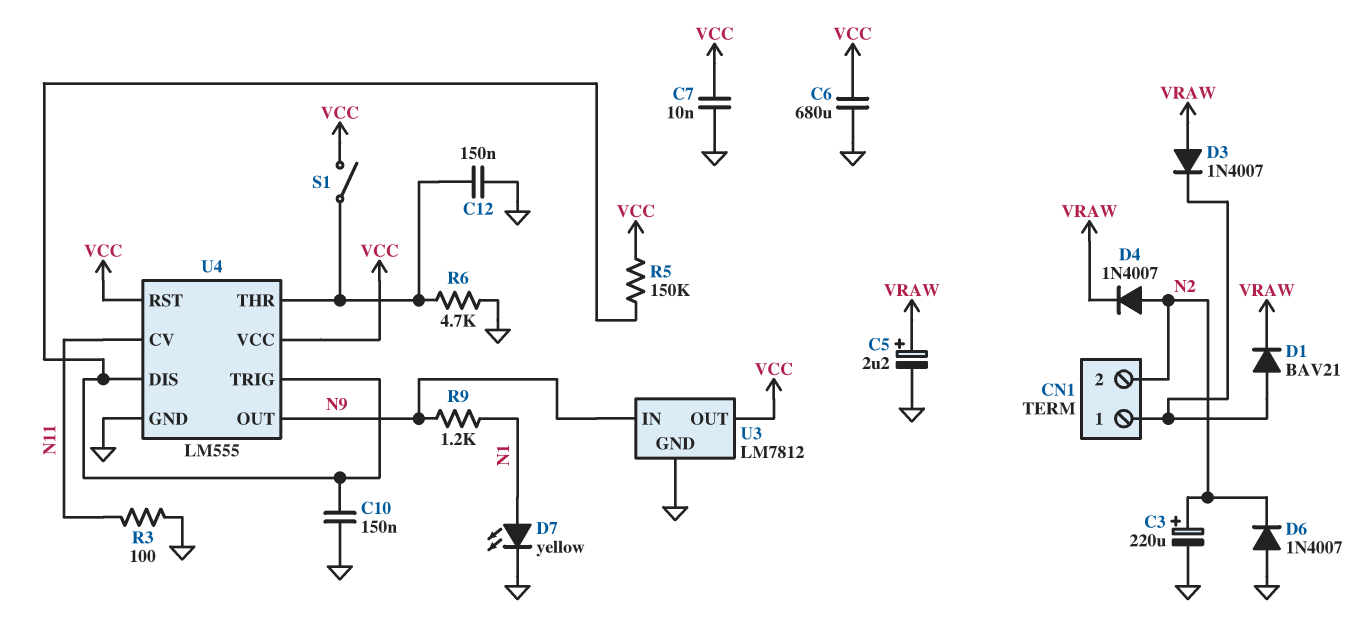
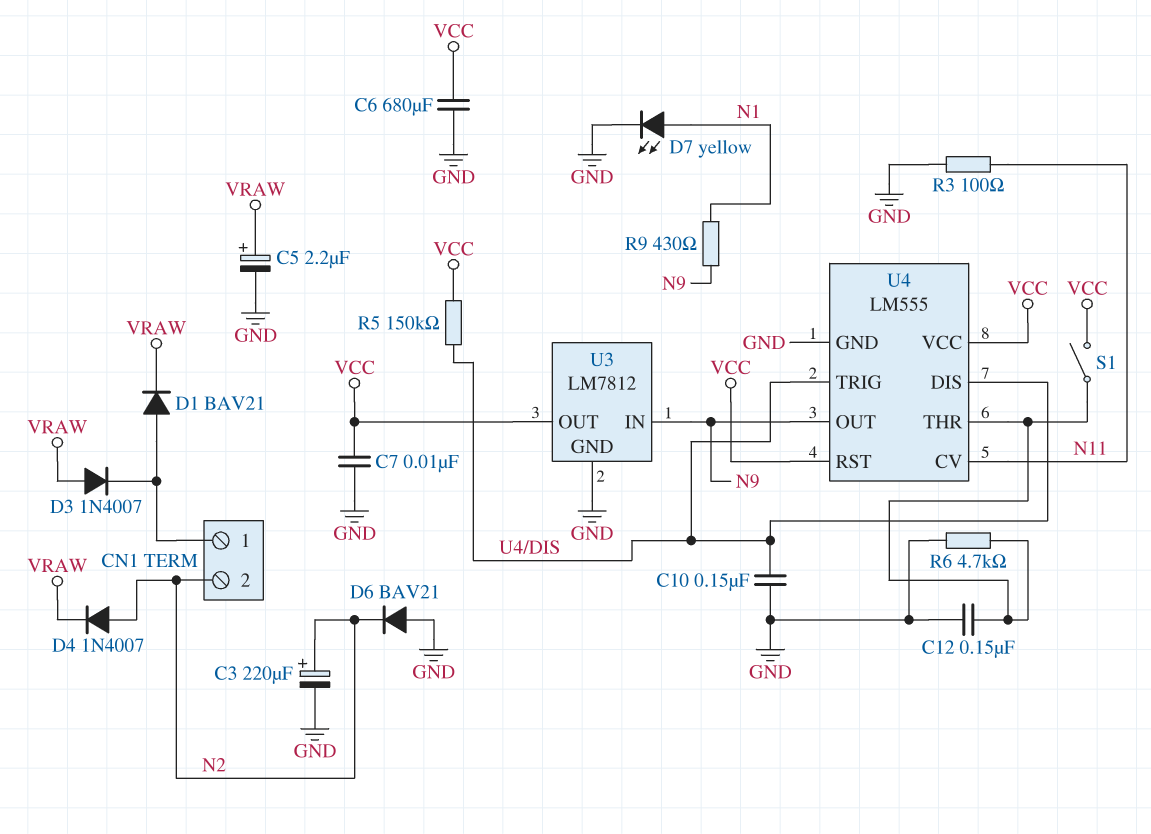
D6: diode 1N4007 (A GND, K N2) -> diode BAV21 (A GND, K N2)
R9: 1.2k (N1, N9) -> 430 (N1, N9)

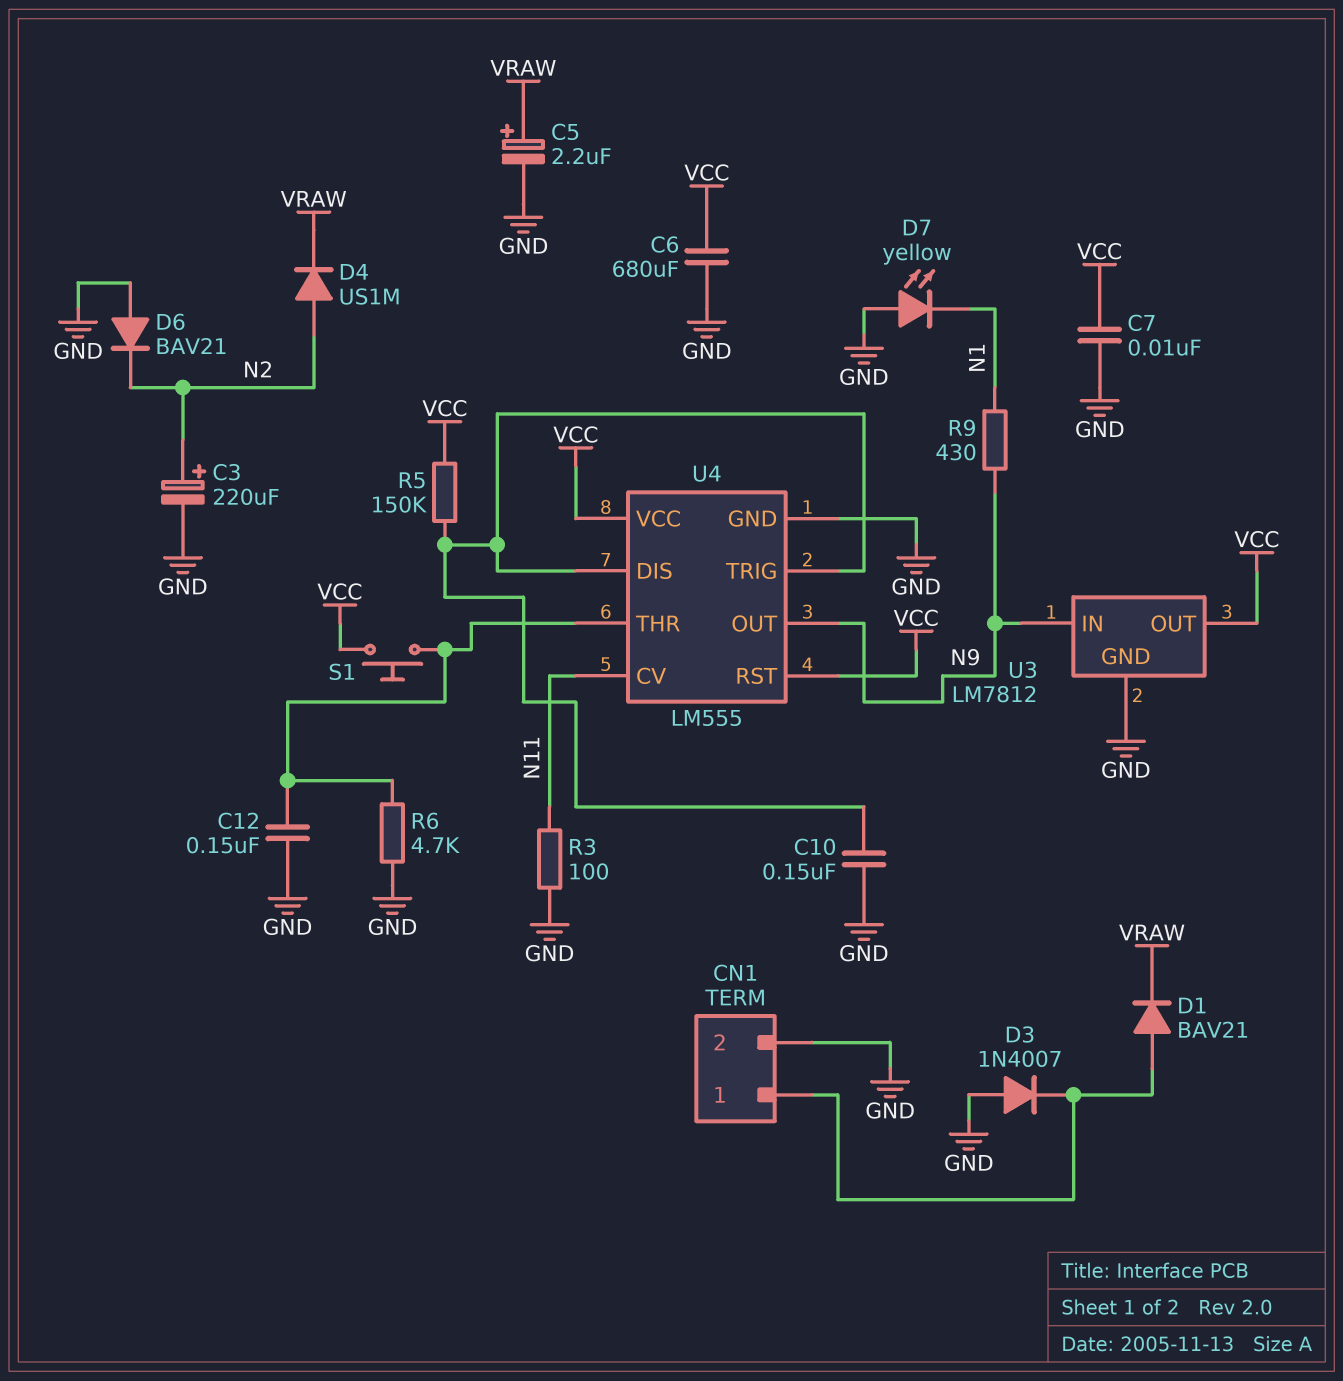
CN1 pin 2: N2 -> GND
D3: diode 1N4007 (A VRAW, K CN1/1) -> diode 1N4007 (A GND, K CN1/1)
D4: diode 1N4007 (A N2, K VRAW) -> diode US1M (A N2, K VRAW)
D7: LED yellow (A N1, K GND) -> LED yellow (A GND, K N1)
S1: switch (U4/THR, VCC) -> button (U4/THR, VCC)

